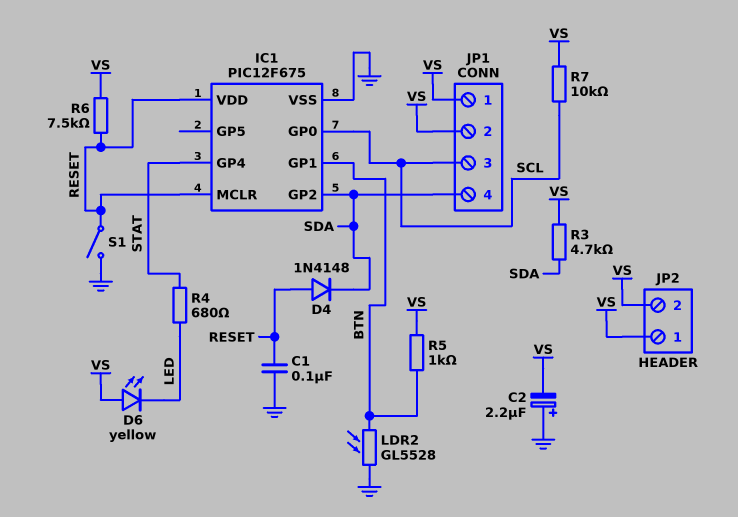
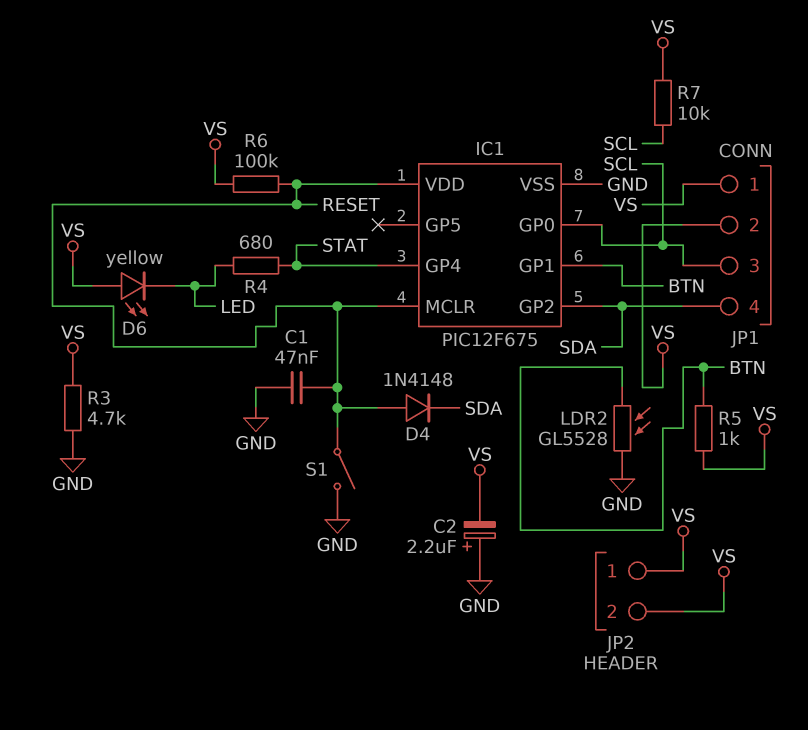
C1: 100nF (GND, RESET) -> 47nF (GND, RESET)
R3: 4.7k (SDA, VS) -> 4.7k (GND, VS)
R6: 7.5k (RESET, VS) -> 100k (RESET, VS)

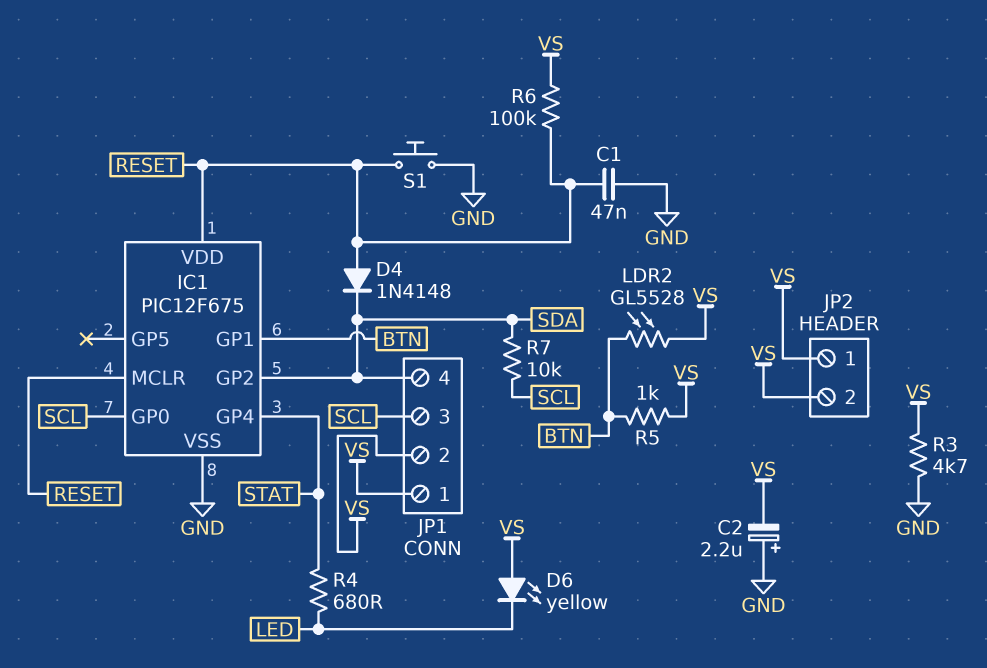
LDR2: GL5528 (BTN, GND) -> GL5528 (BTN, VS)
R7: 10k (SCL, VS) -> 10k (SCL, SDA)
S1: switch (GND, RESET) -> button (GND, RESET)

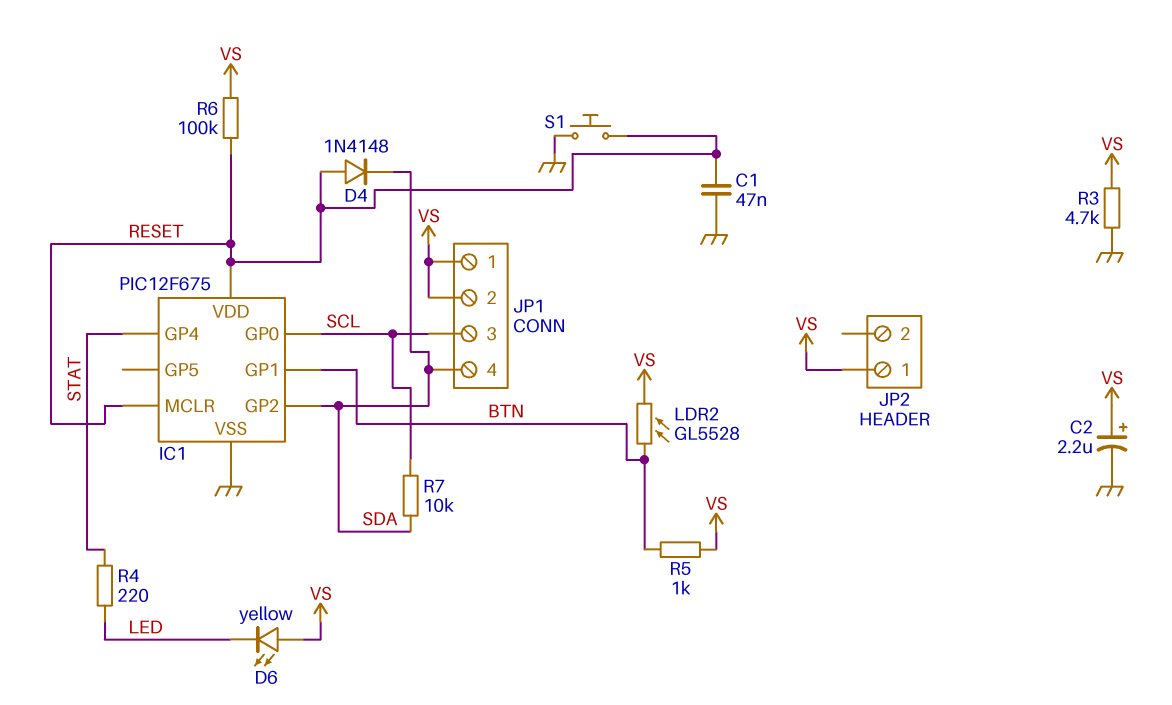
C2: 2.2uF (plus GND, minus VS) -> 2.2uF (plus VS, minus GND)
JP2 pin 2: VS -> none
R4: 680 (LED, STAT) -> 220 (LED, STAT)

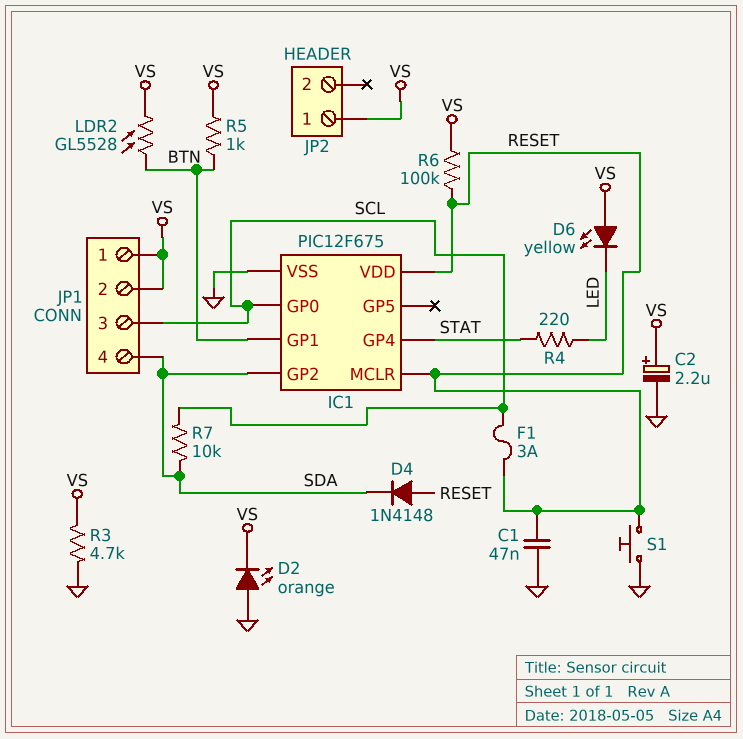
D2: none -> LED orange (A GND, K VS)
F1: none -> 3A (RESET, SCL)

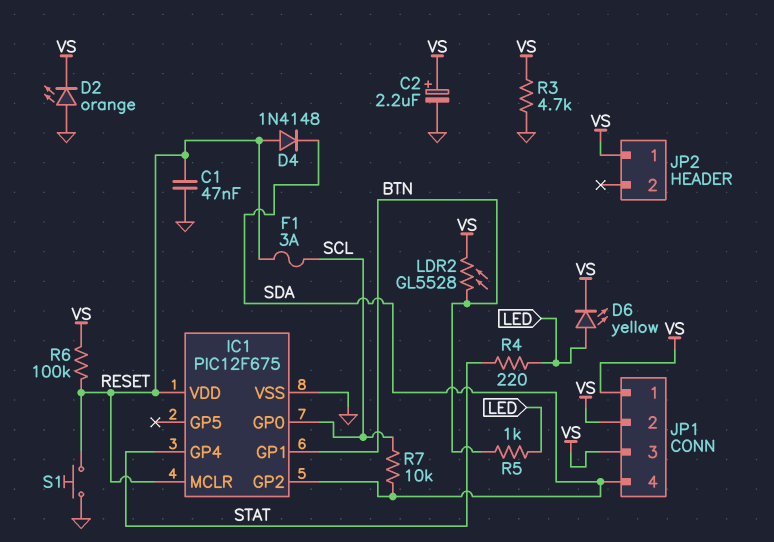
D6: LED yellow (A VS, K LED) -> LED yellow (A LED, K VS)
JP1 pin 3: SCL -> VS
R5: 1k (BTN, VS) -> 1k (BTN, LED)

